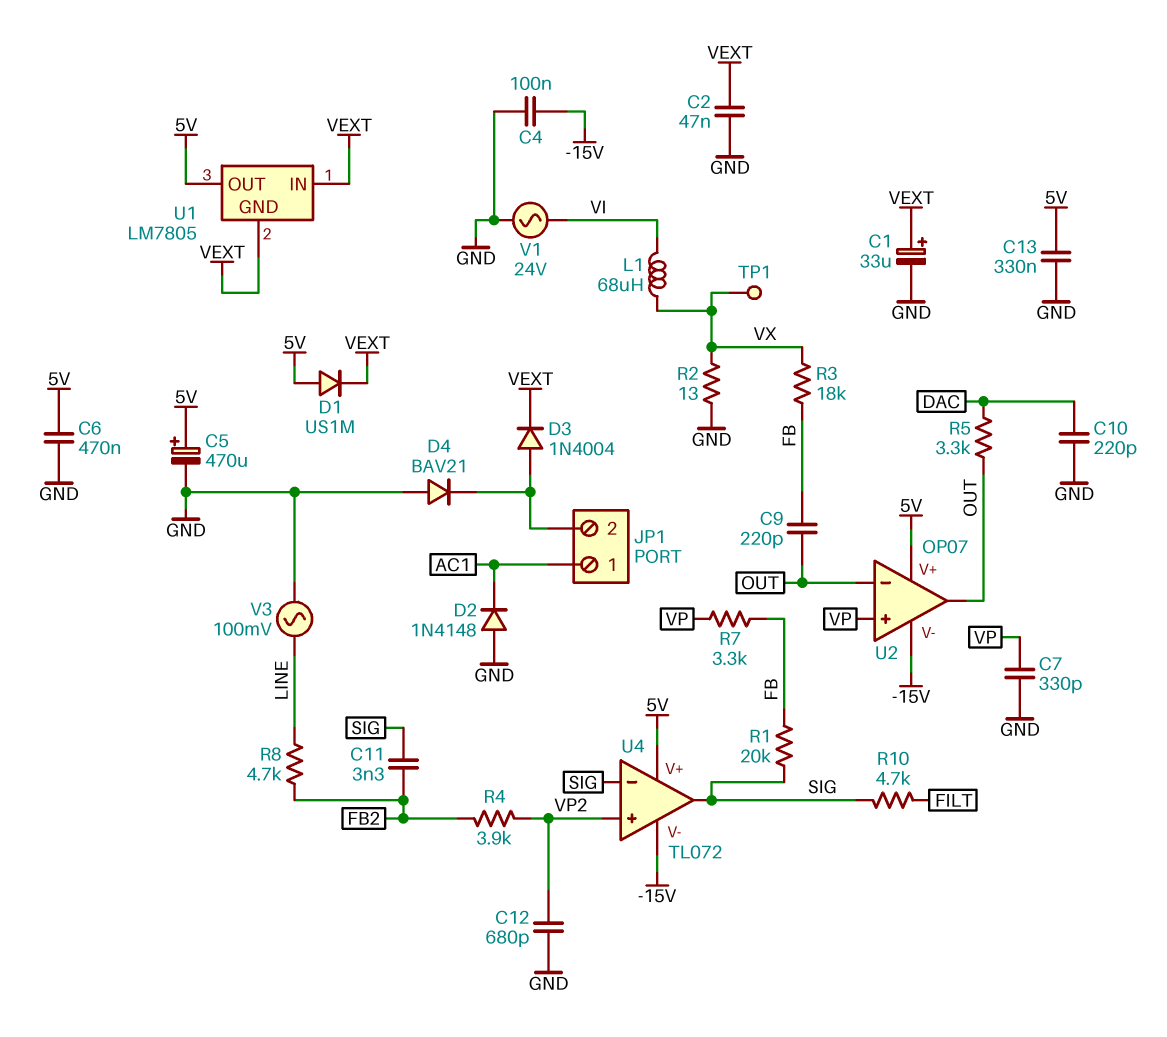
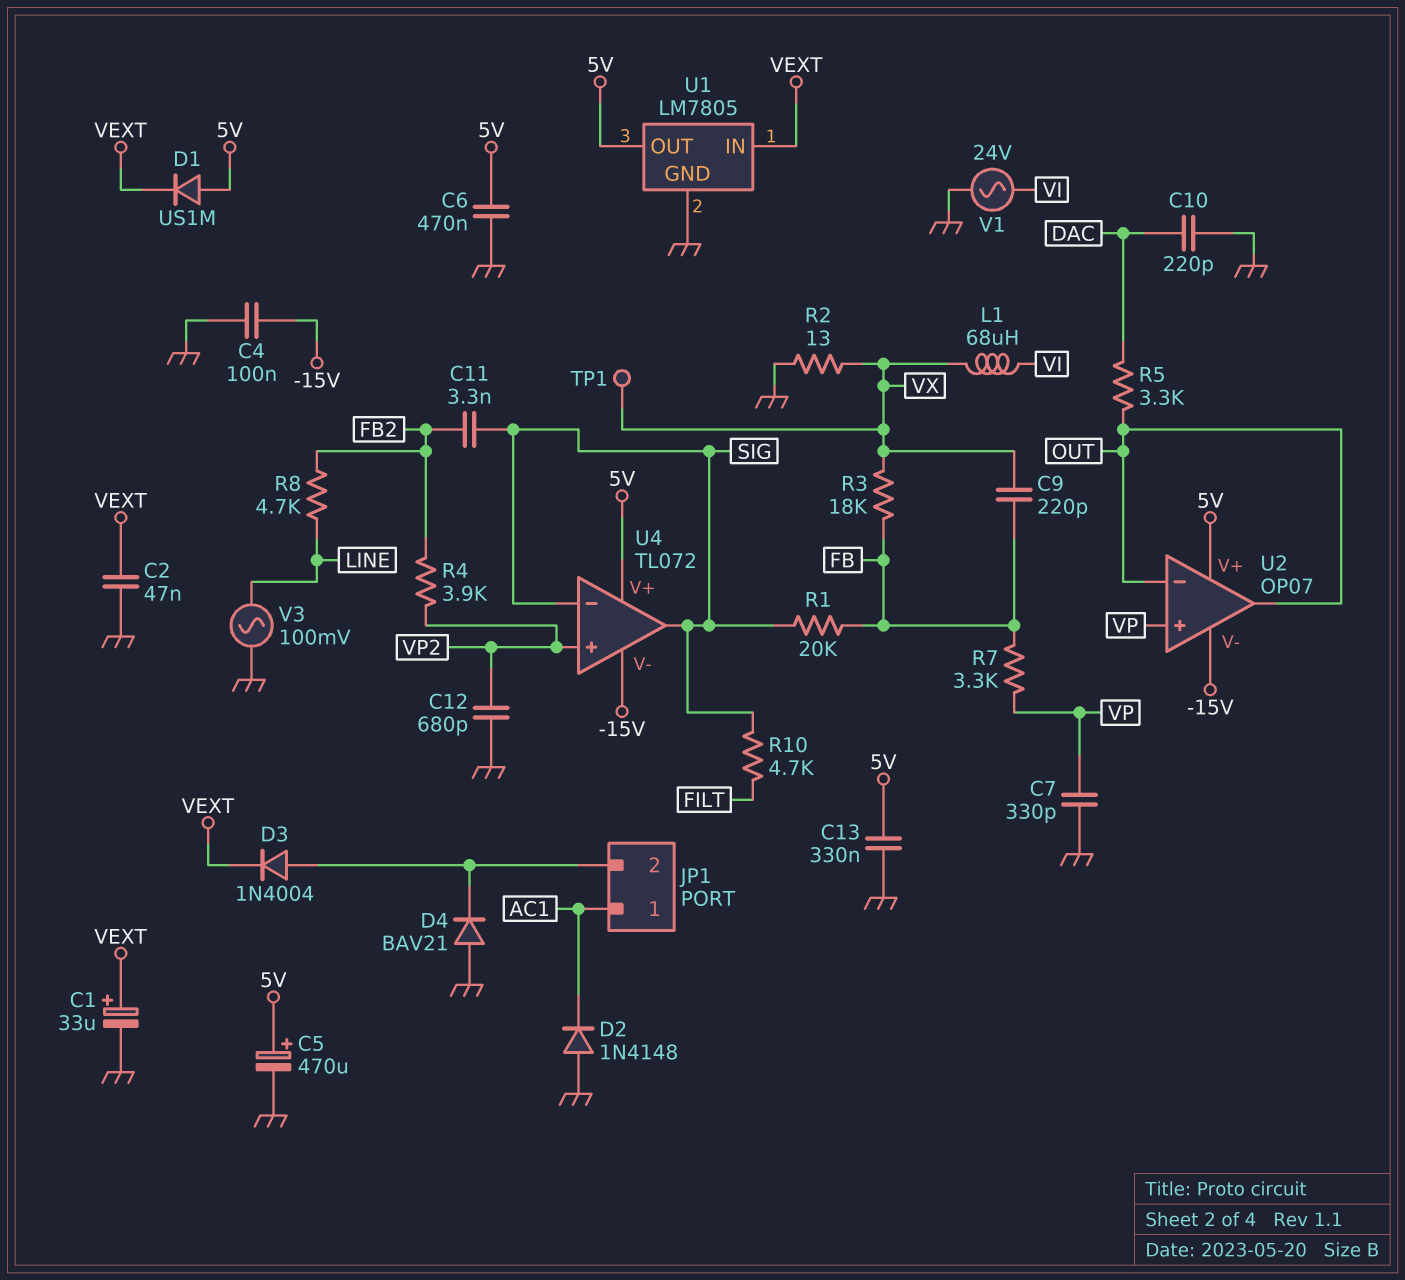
C9: 220pF (FB, OUT) -> 220pF (FB, VX)
U1 pin GND: VEXT -> GND

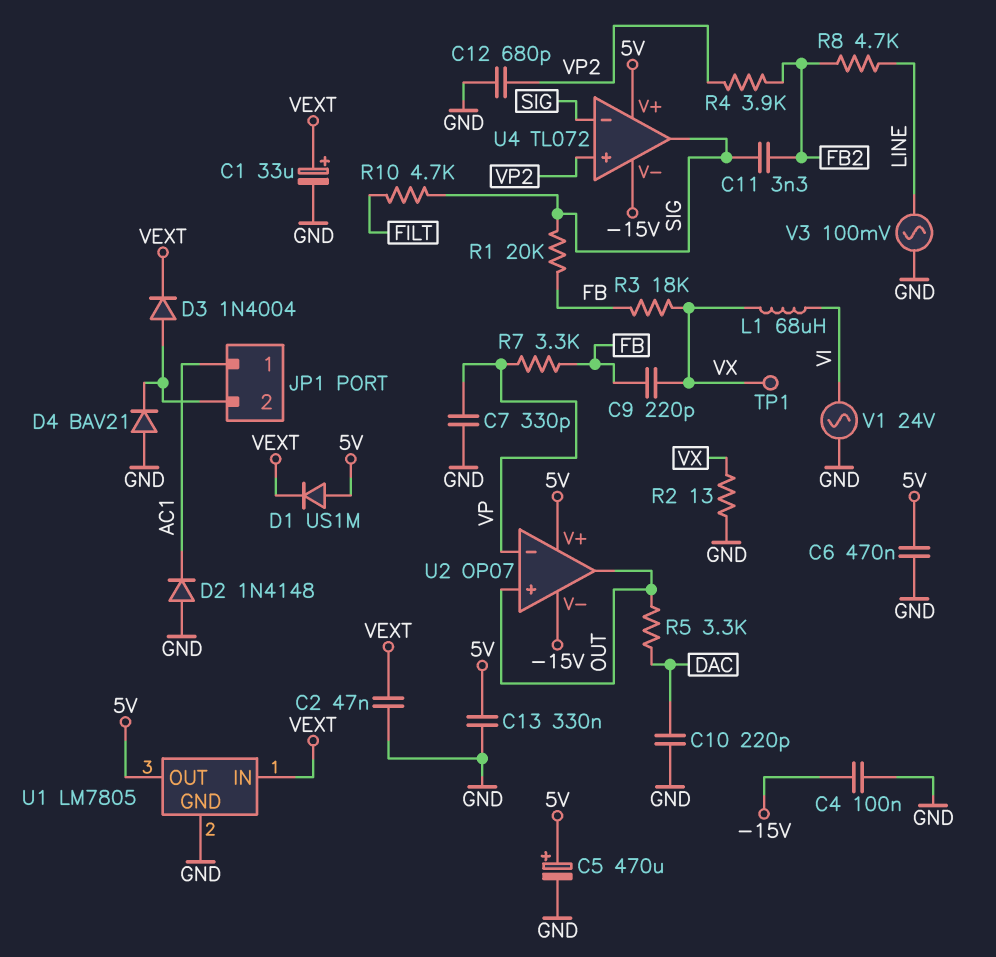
U2 pin in+: VP -> OUT
U2 pin in-: OUT -> VP

